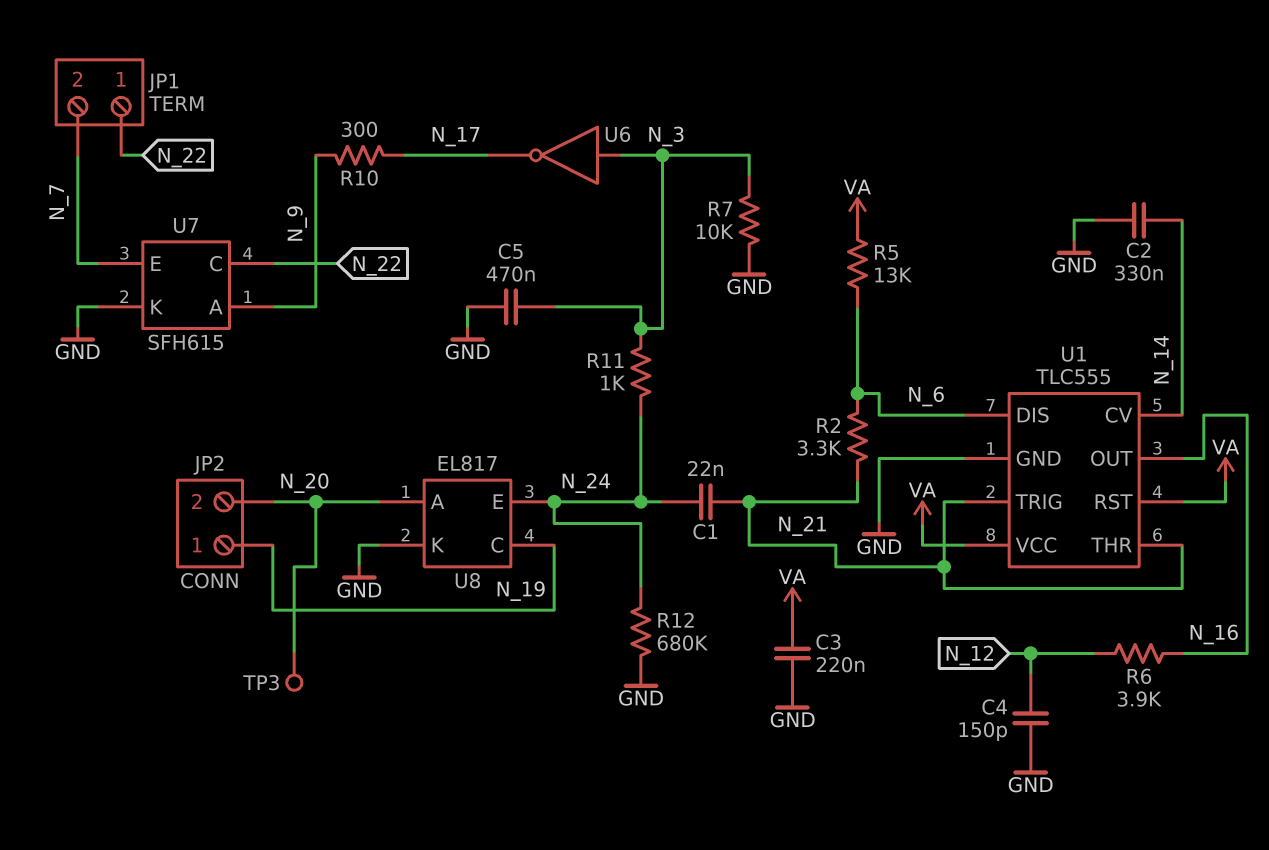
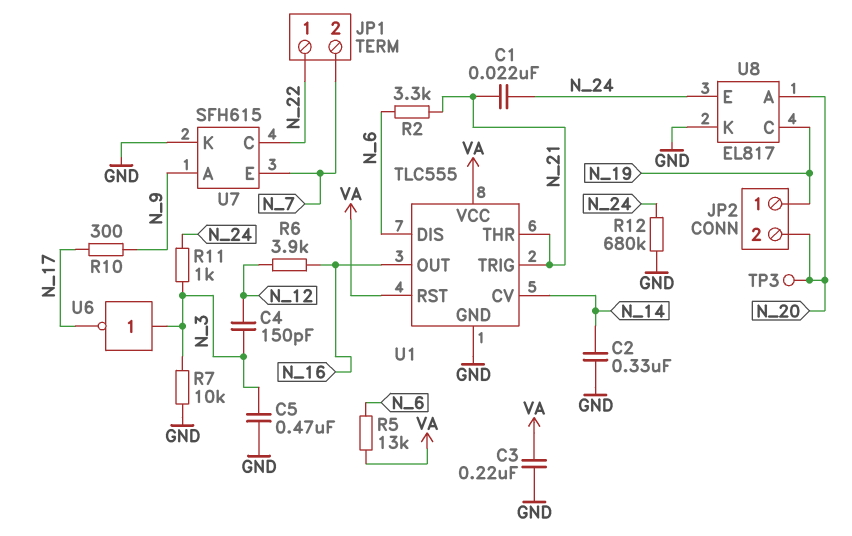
C4: 150pF (GND, N_12) -> 150pF (N_3, N_12)

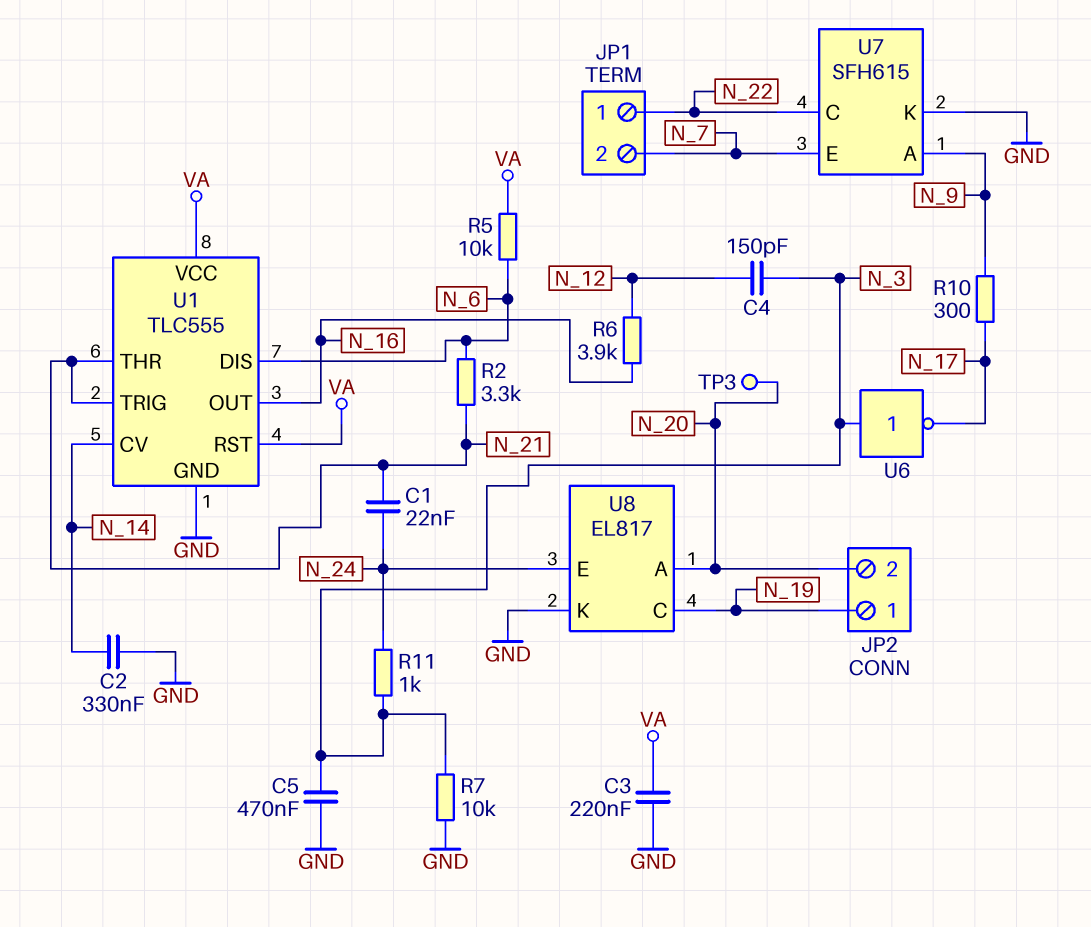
R5: 13k (N_6, VA) -> 10k (N_6, VA)
R12: 680k (GND, N_24) -> none

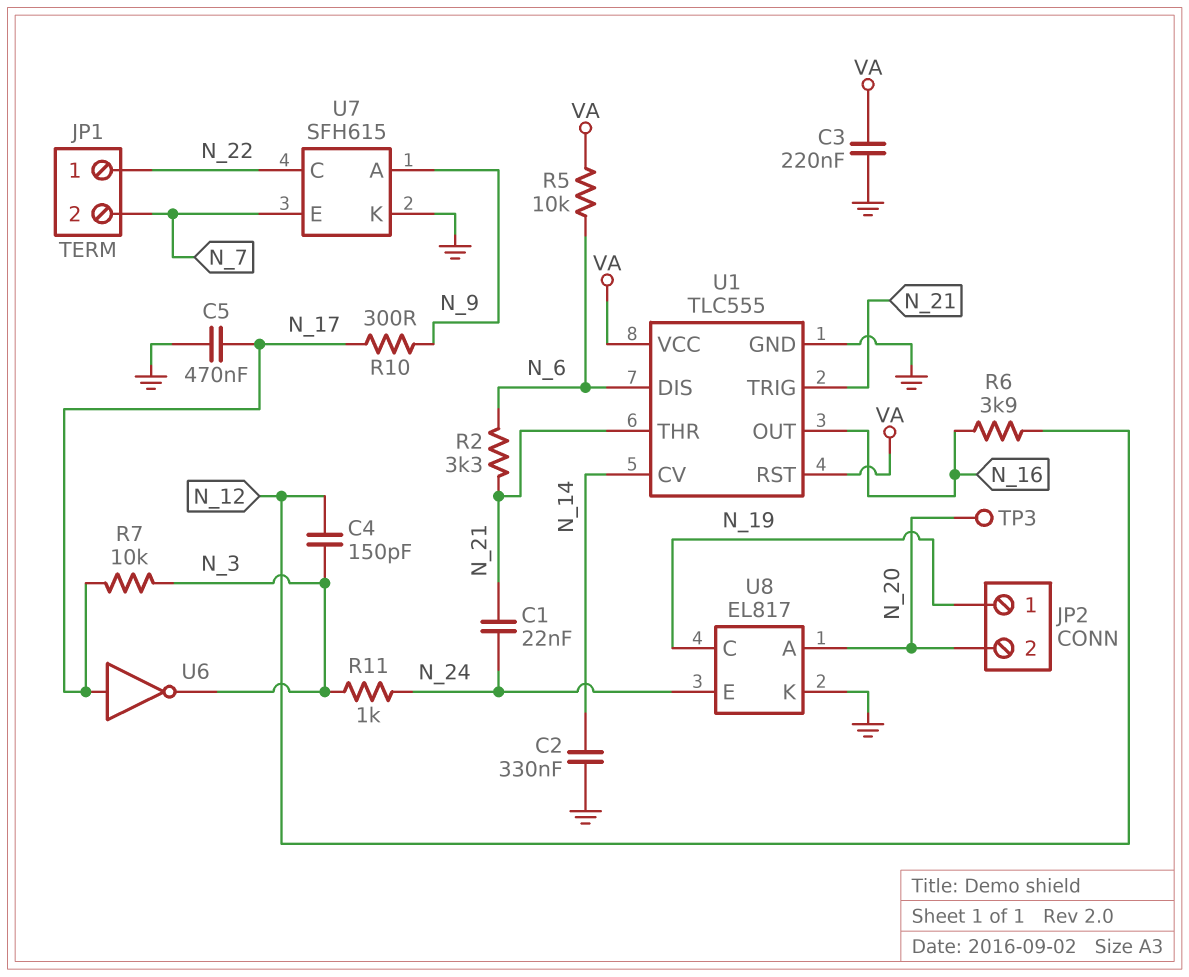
C5: 470nF (GND, N_3) -> 470nF (GND, N_17)
R7: 10k (GND, N_3) -> 10k (N_3, N_17)
U6: NOT (in N_3, out N_17) -> NOT (in N_17, out N_3)

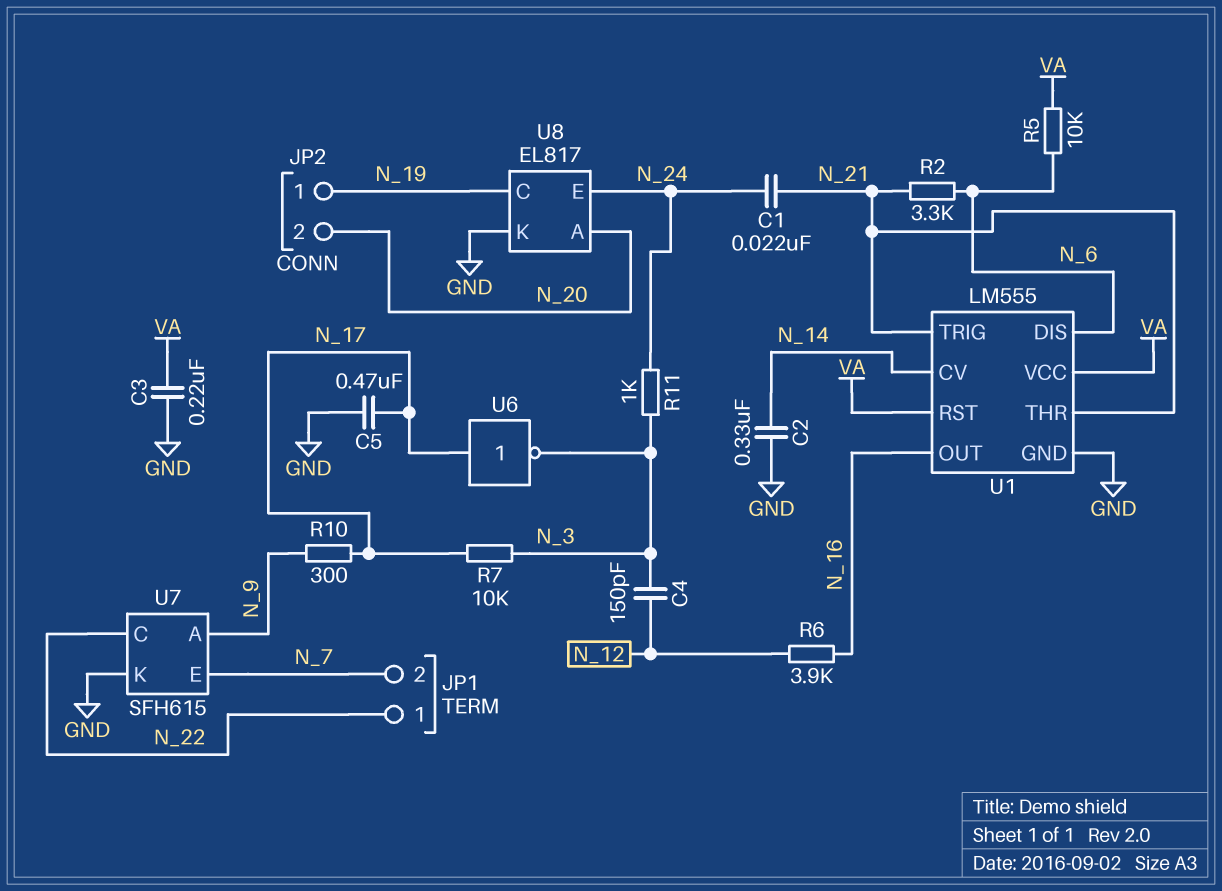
TP3: test point (N_20) -> none
U1: TLC555 -> LM555

